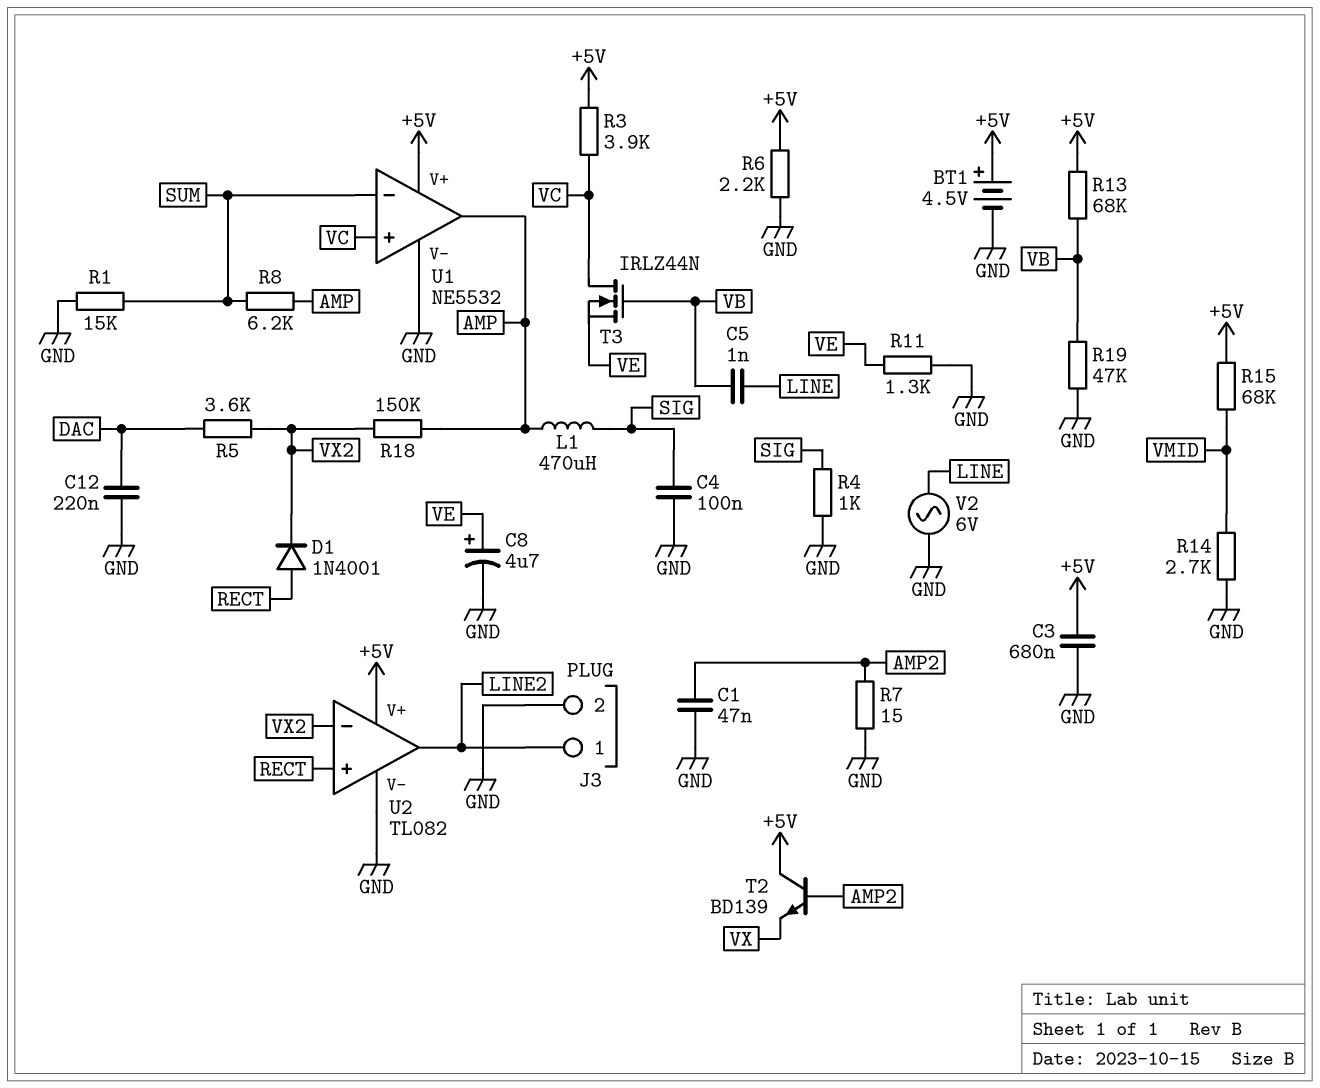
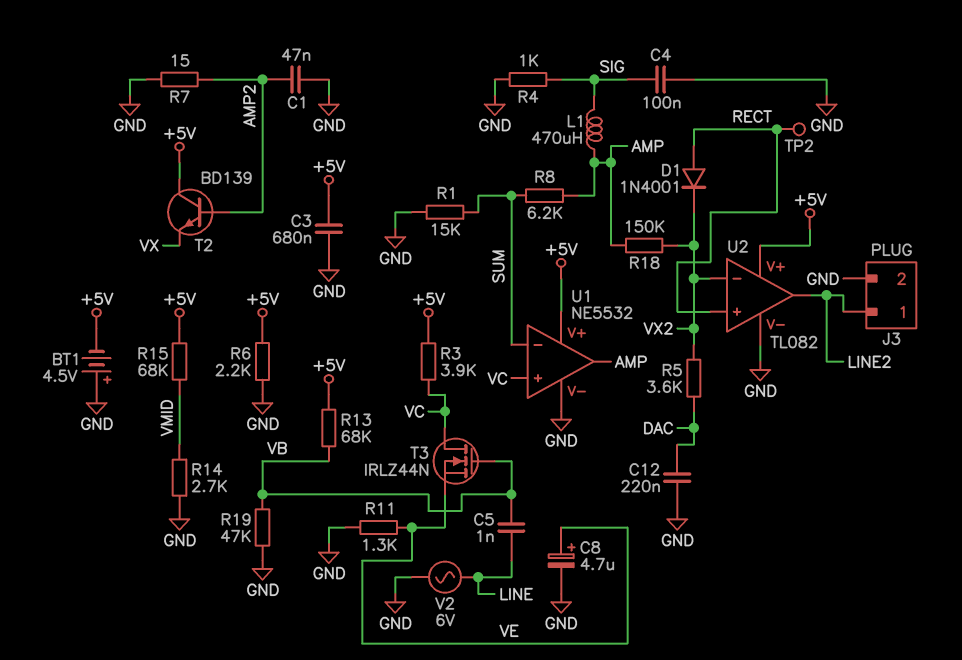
BT1: 4.5V (plus +5V, minus GND) -> 4.5V (plus GND, minus +5V)
TP2: none -> test point (RECT)

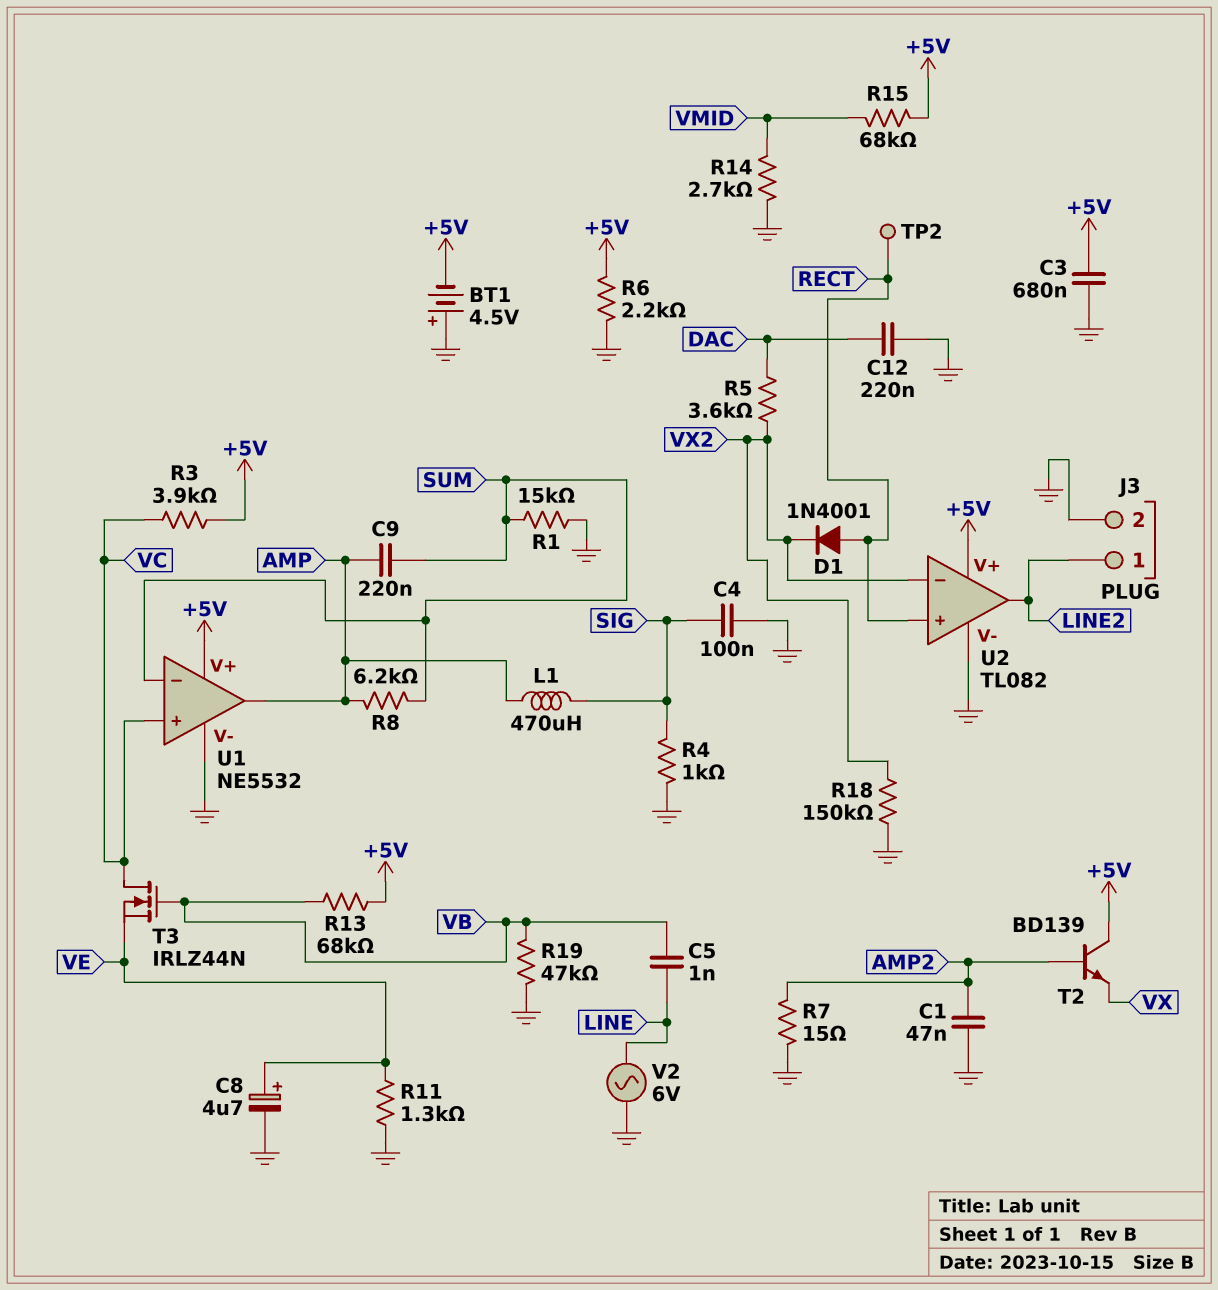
C9: none -> 220nF (AMP, SUM)
R18: 150k (AMP, VX2) -> 150k (GND, VX2)

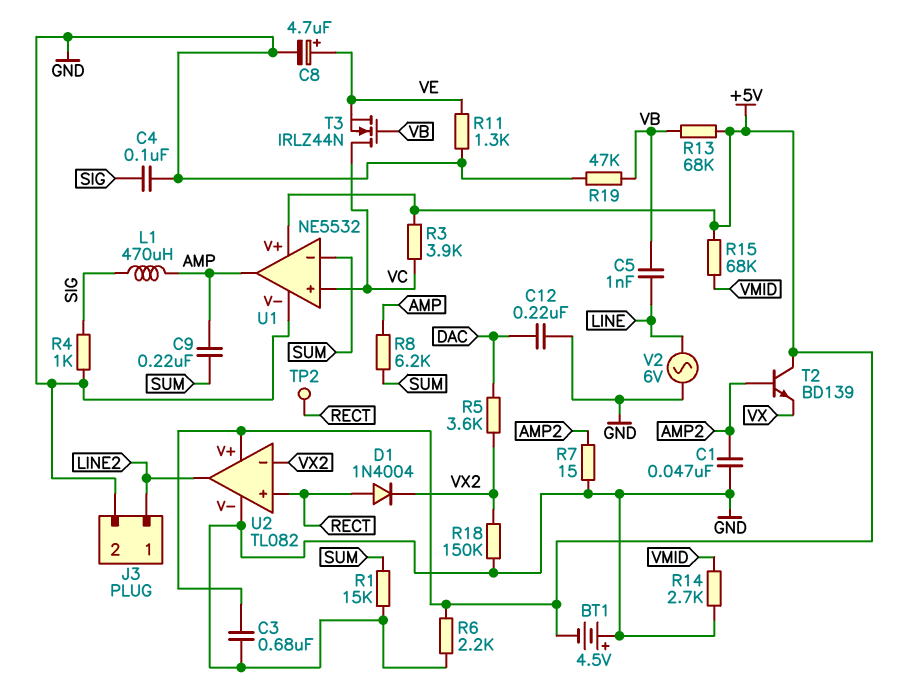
D1: diode 1N4001 (A RECT, K VX2) -> diode 1N4004 (A RECT, K VX2)

